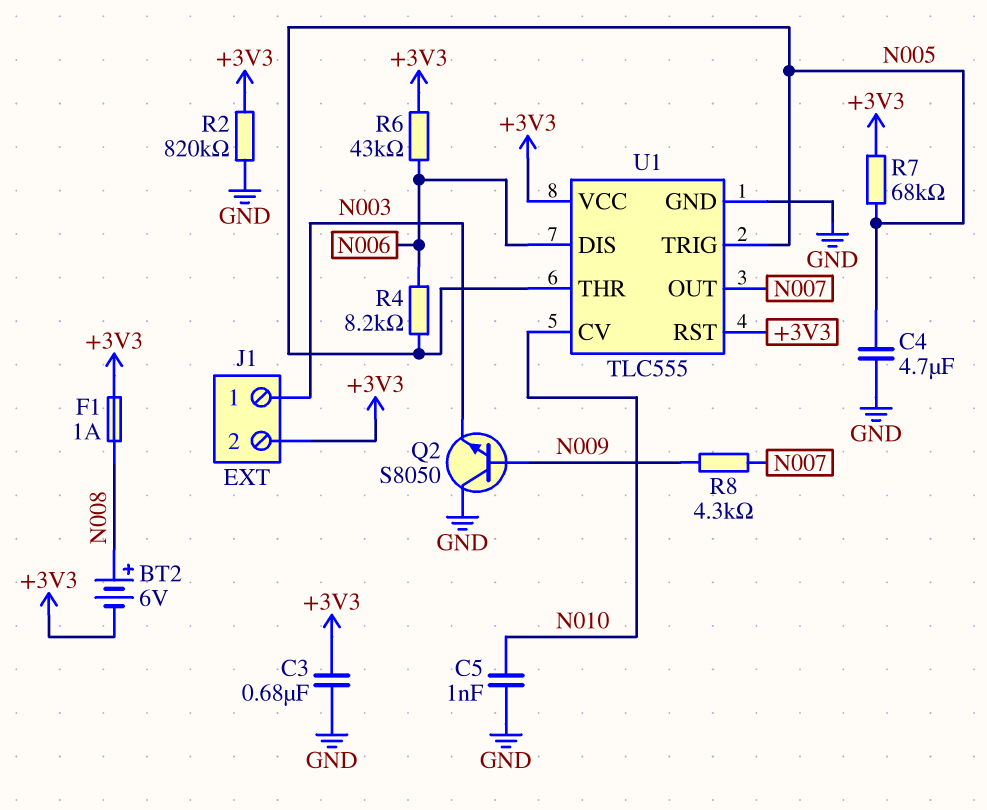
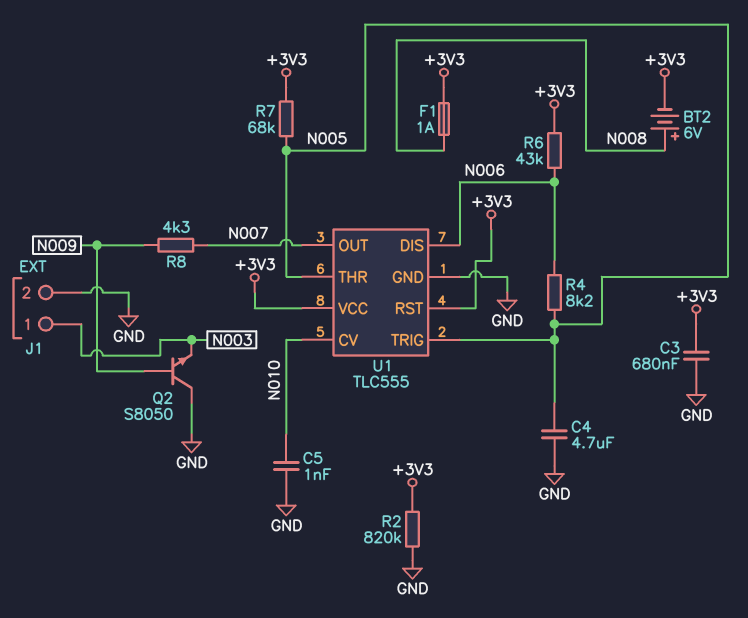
J1 pin 2: +3V3 -> GND

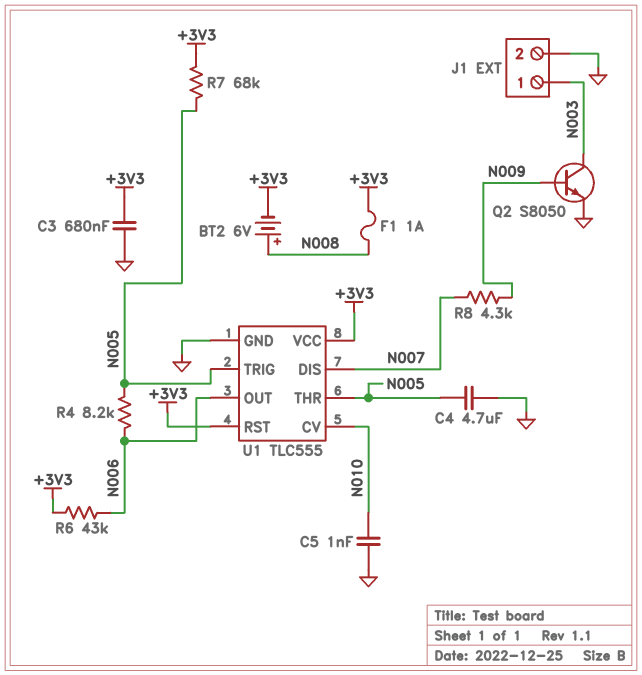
Q2: NPN S8050 (B N009, C GND, E N003) -> NPN S8050 (B N009, C N003, E GND)
R2: 820k (+3V3, GND) -> none
U1 pin DIS: N006 -> N007
U1 pin OUT: N007 -> N006

